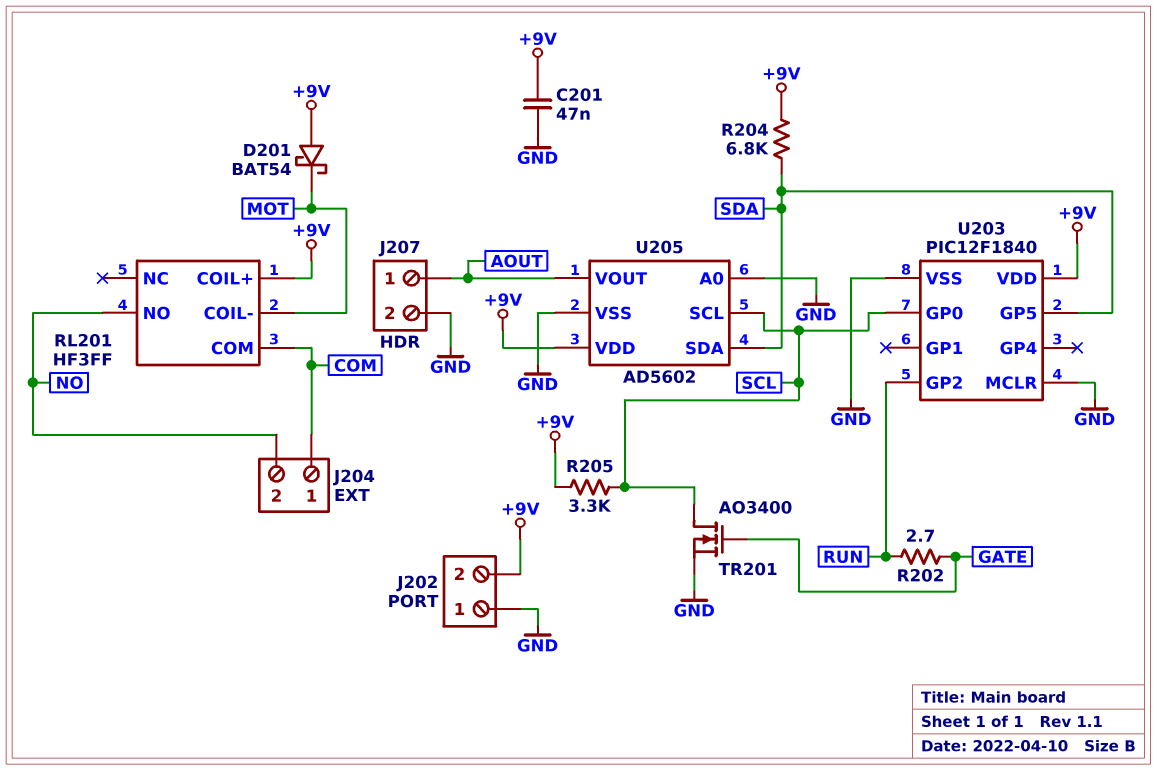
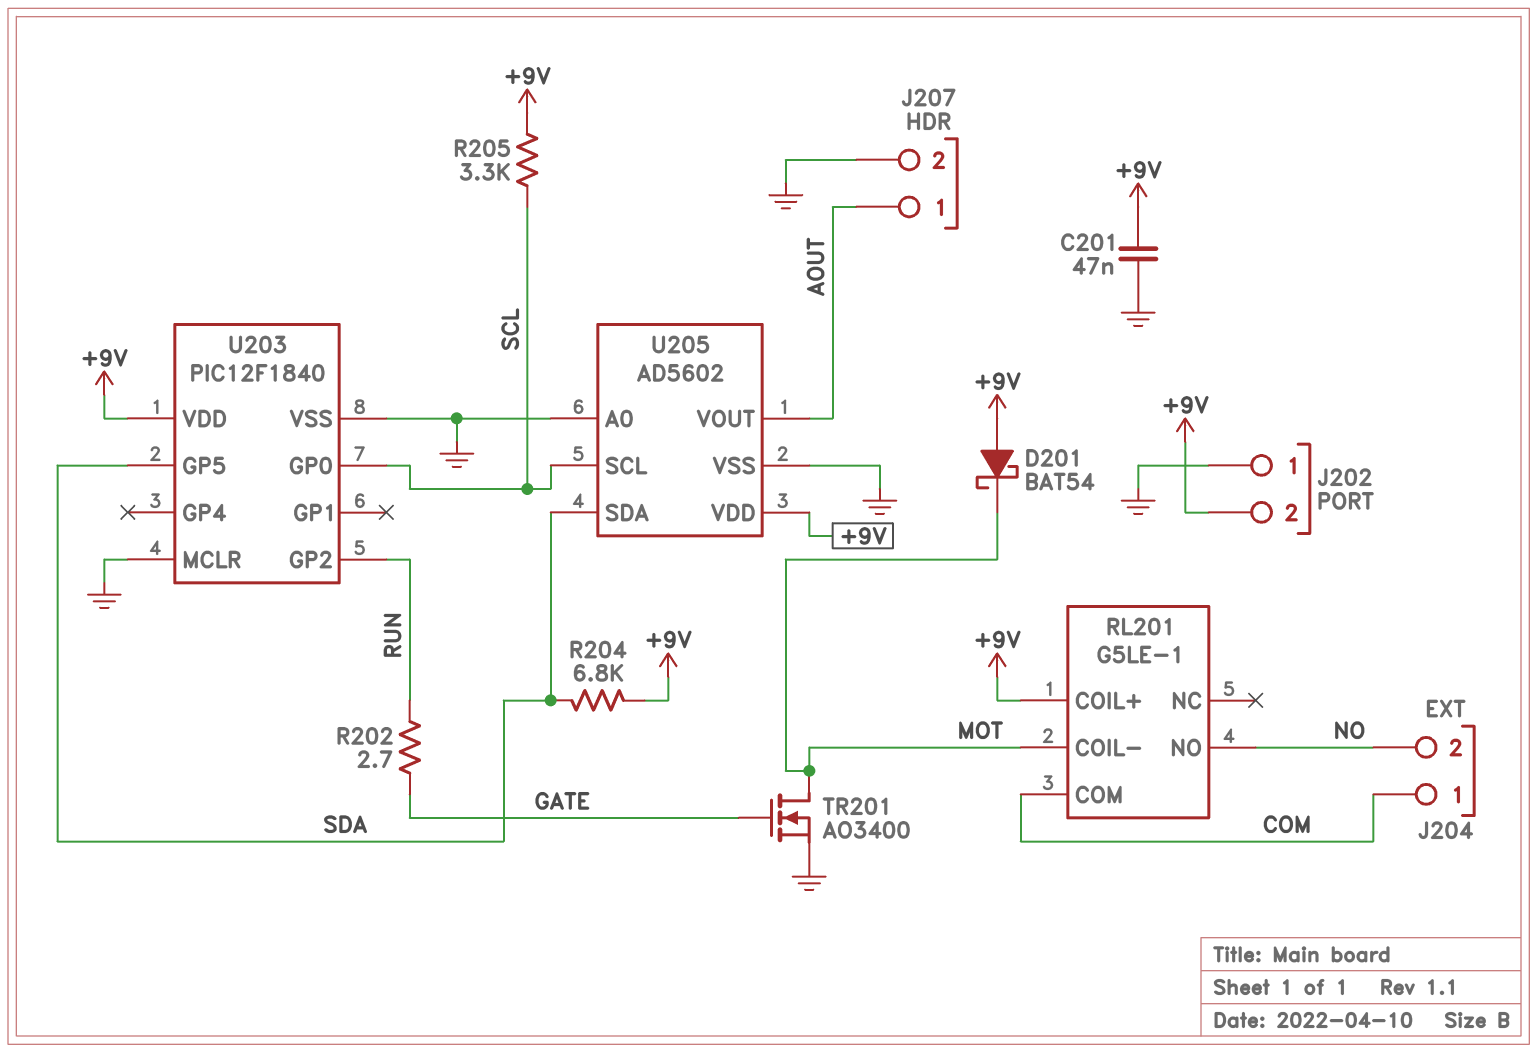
RL201: HF3FF -> G5LE-1
TR201: NMOS AO3400 (G GATE, D SCL, S GND) -> NMOS AO3400 (G GATE, D MOT, S GND)

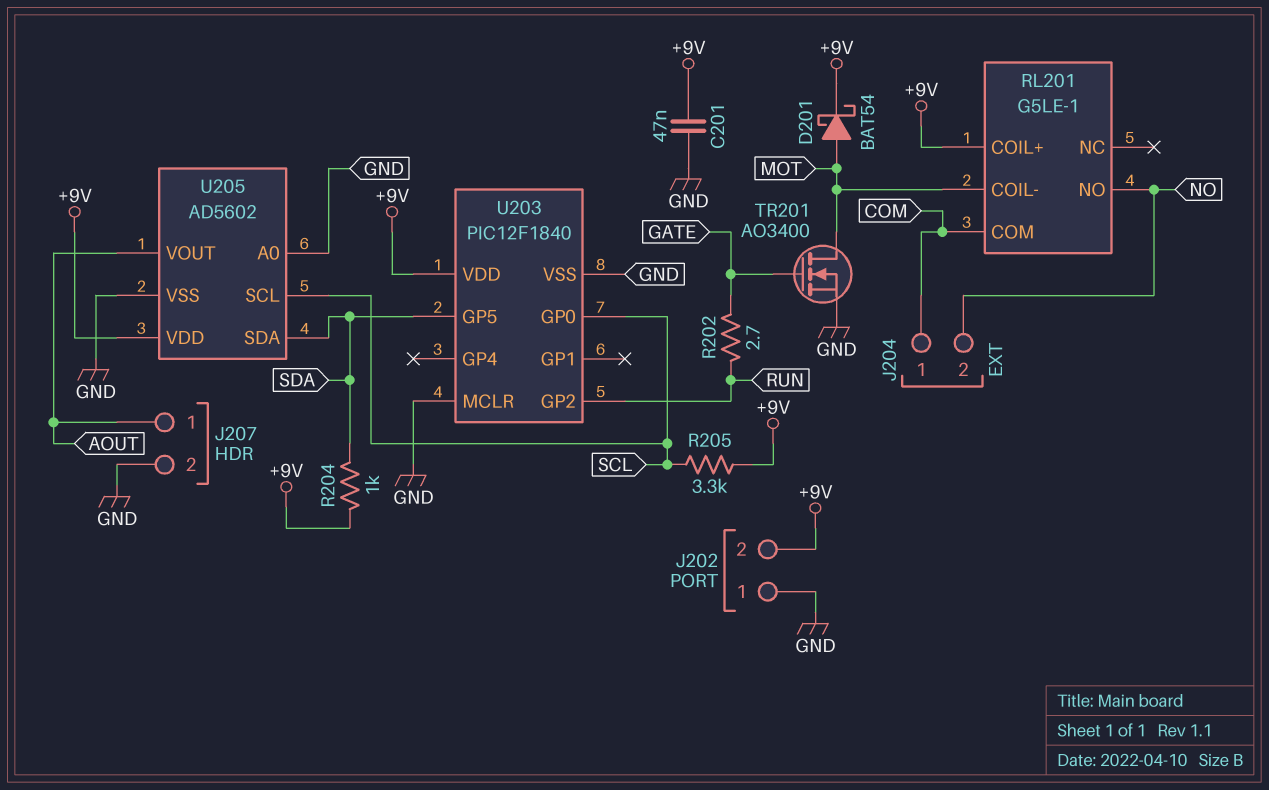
D201: schottky BAT54 (A +9V, K MOT) -> schottky BAT54 (A MOT, K +9V)
R204: 6.8k (+9V, SDA) -> 1k (+9V, SDA)

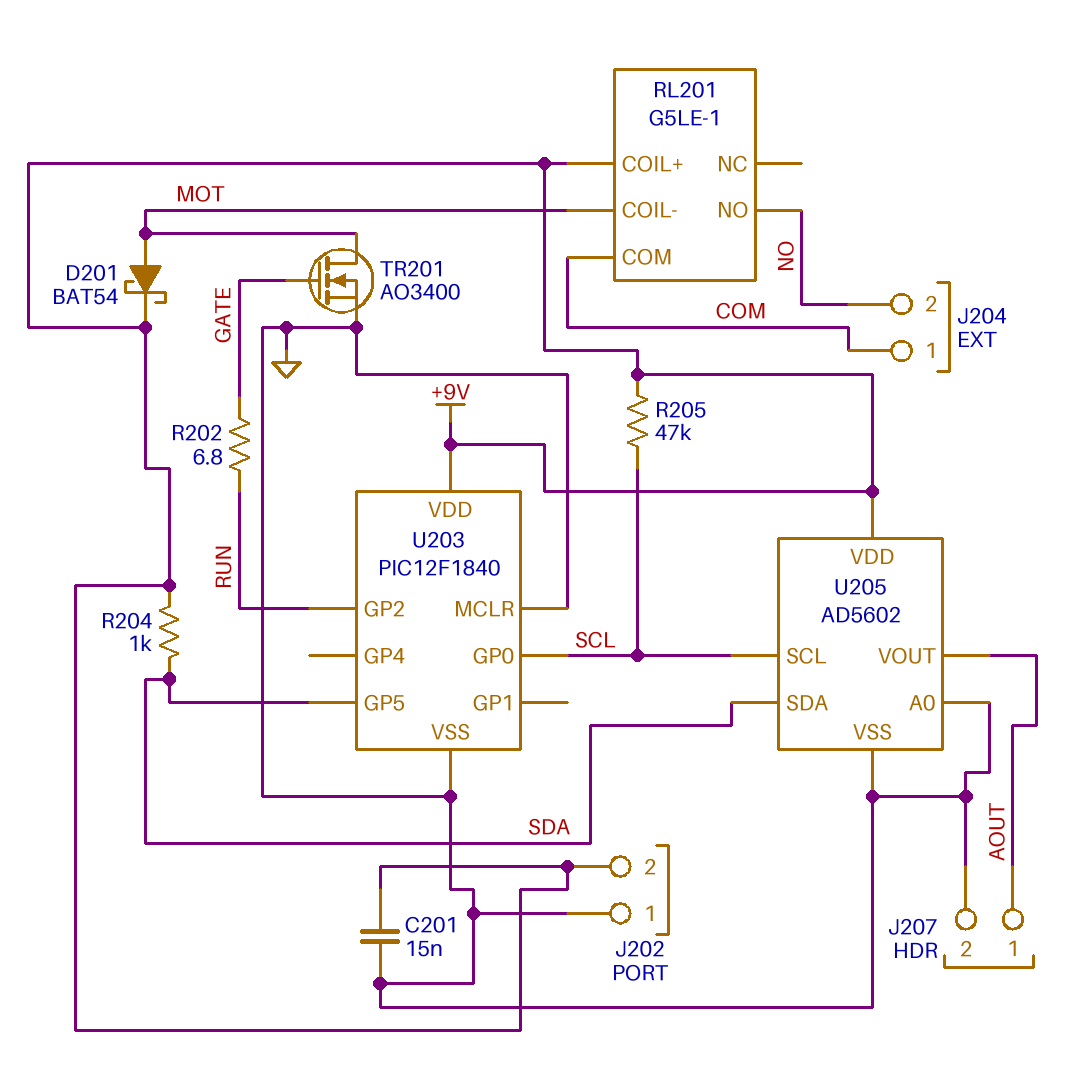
C201: 47nF (+9V, GND) -> 15nF (+9V, GND)
R202: 2.7 (GATE, RUN) -> 6.8 (GATE, RUN)
R205: 3.3k (+9V, SCL) -> 47k (+9V, SCL)

